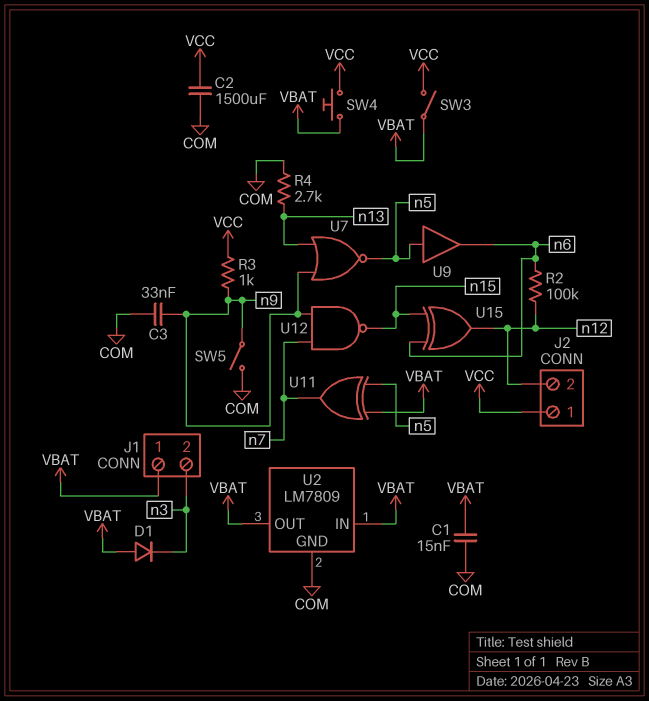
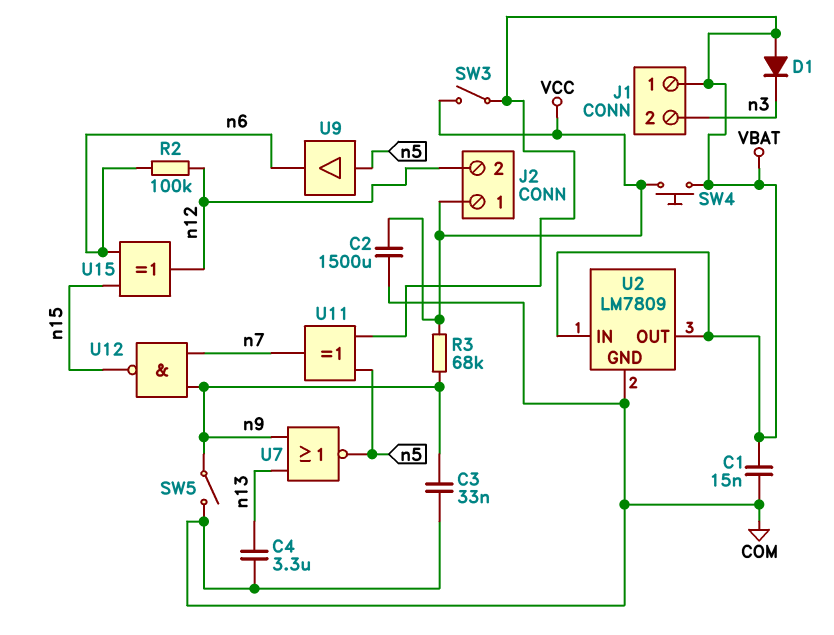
C4: none -> 3.3uF (COM, n13)
R3: 1k (VCC, n9) -> 68k (VCC, n9)
R4: 2.7k (COM, n13) -> none

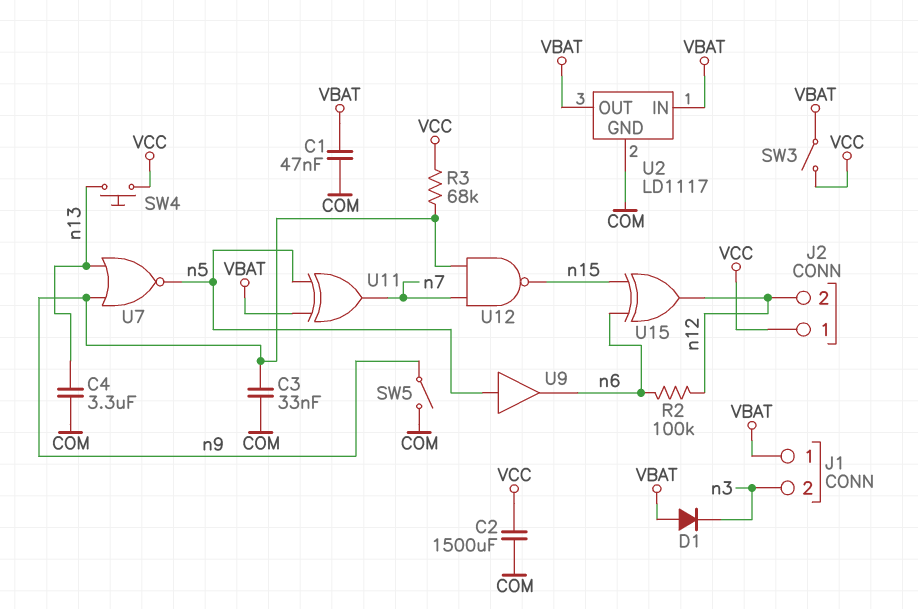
C1: 15nF (COM, VBAT) -> 47nF (COM, VBAT)
SW4: button (VBAT, VCC) -> button (VCC, n13)
U2: LM7809 -> LD1117

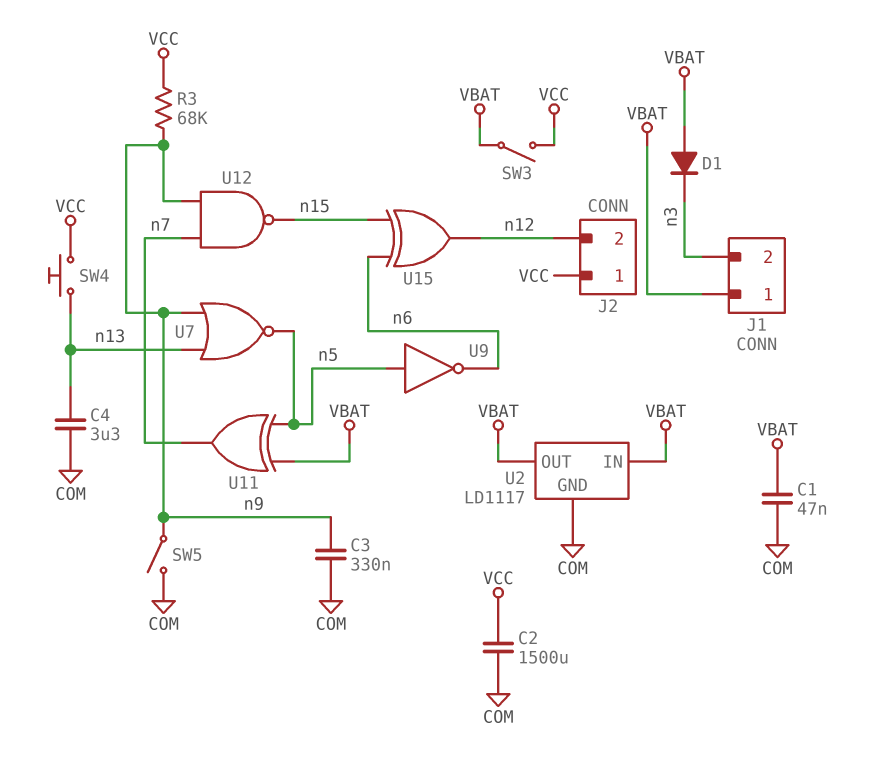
C3: 33nF (COM, n9) -> 330nF (COM, n9)
R2: 100k (n6, n12) -> none
U9: buffer (in n5, out n6) -> NOT (in n5, out n6)

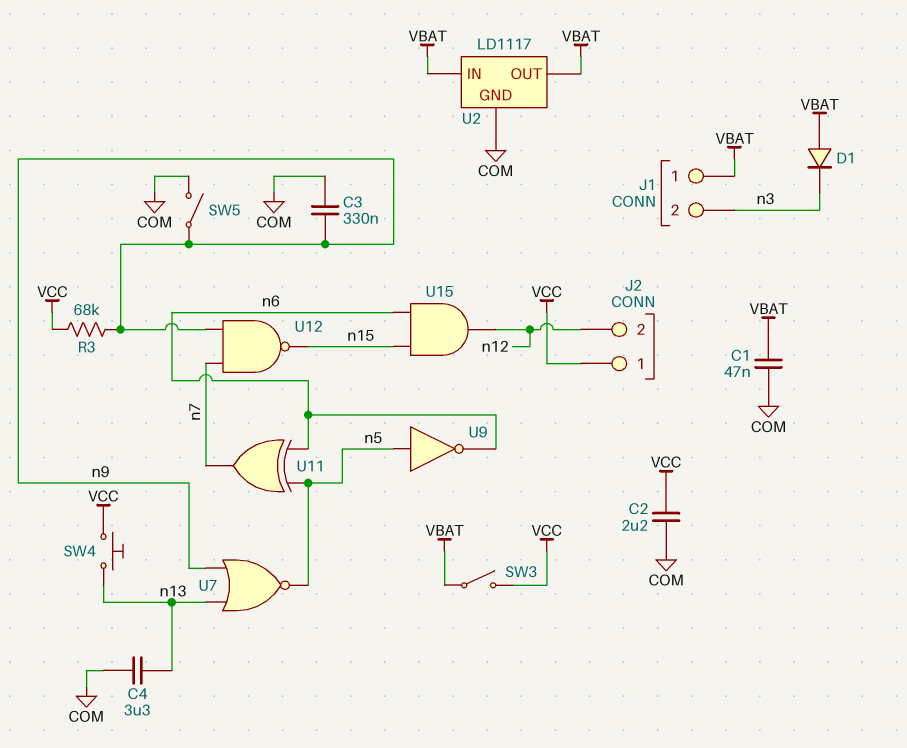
C2: 1500uF (COM, VCC) -> 2.2uF (COM, VCC)
U11: XOR (in VBAT, in n5, out n7) -> XOR (in n5, in n6, out n7)
U15: XOR (in n6, in n15, out n12) -> AND (in n6, in n15, out n12)

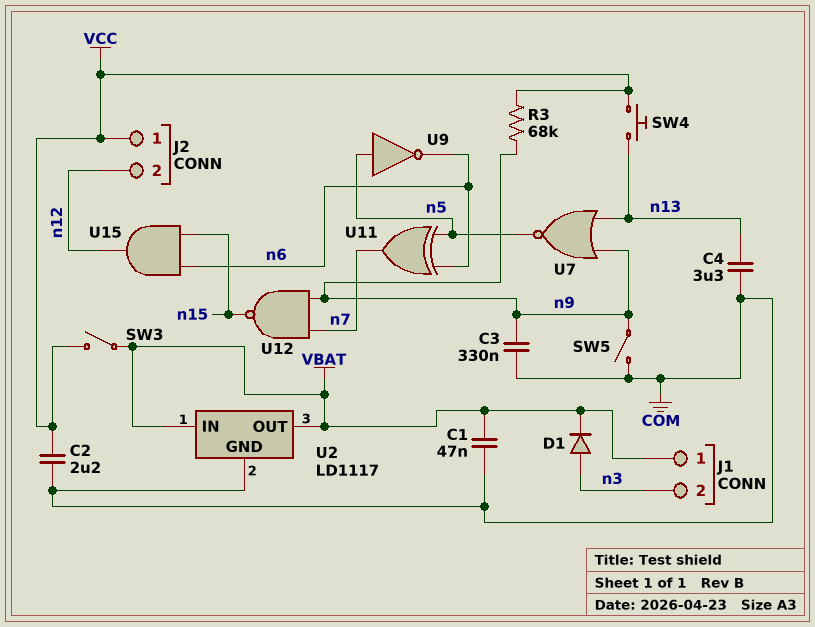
D1: diode (A VBAT, K n3) -> diode (A n3, K VBAT)

